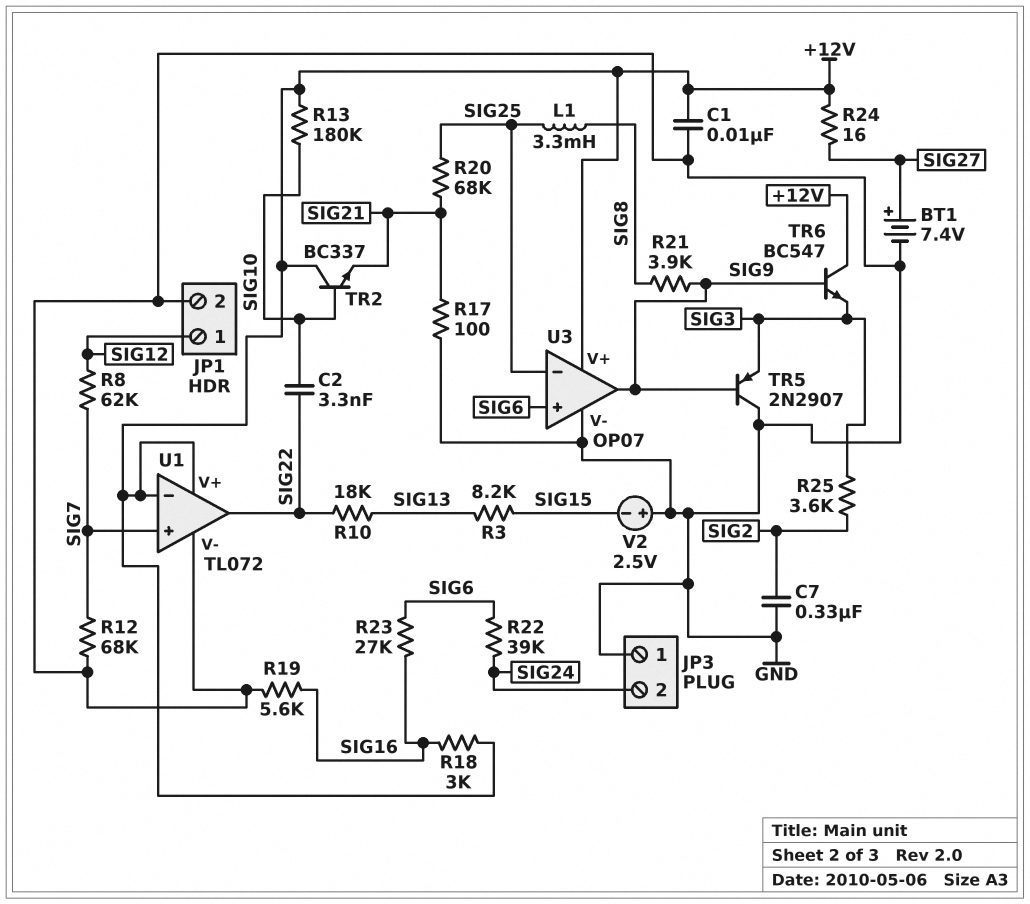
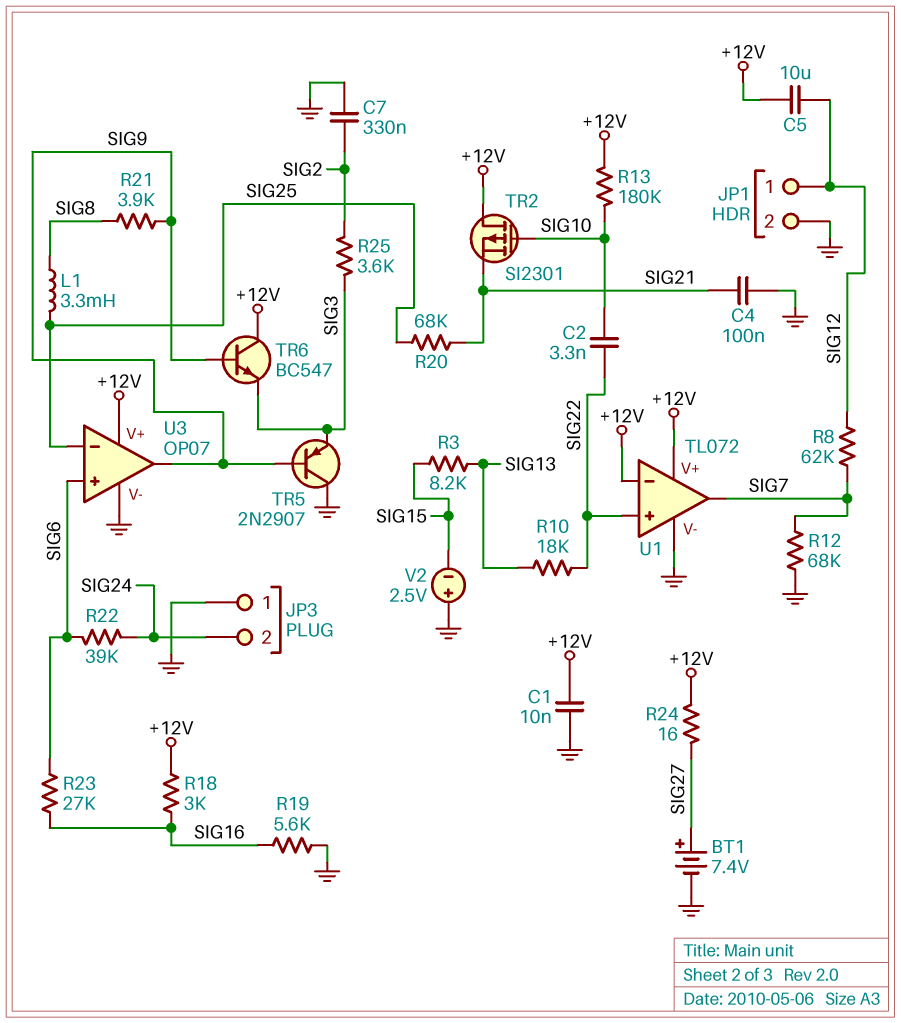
C4: none -> 100nF (GND, SIG21)
C5: none -> 10uF (+12V, SIG12)
R17: 100 (GND, SIG21) -> none
TR2: NPN BC337 (B SIG10, C +12V, E SIG21) -> PMOS SI2301 (G SIG10, D +12V, S SIG21)
U1 pin in+: SIG7 -> SIG22
U1 pin out: SIG22 -> SIG7

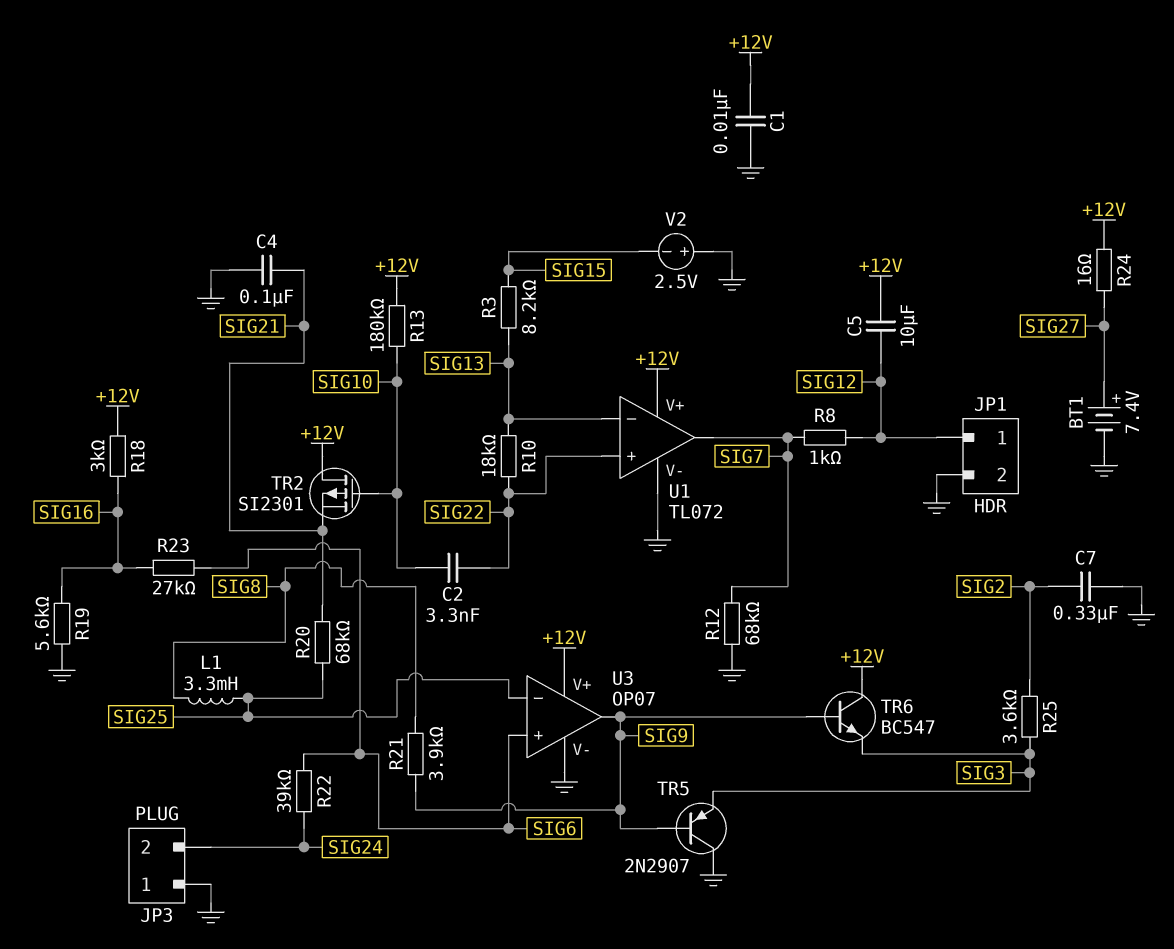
R8: 62k (SIG7, SIG12) -> 1k (SIG7, SIG12)
U1 pin in-: +12V -> SIG13

